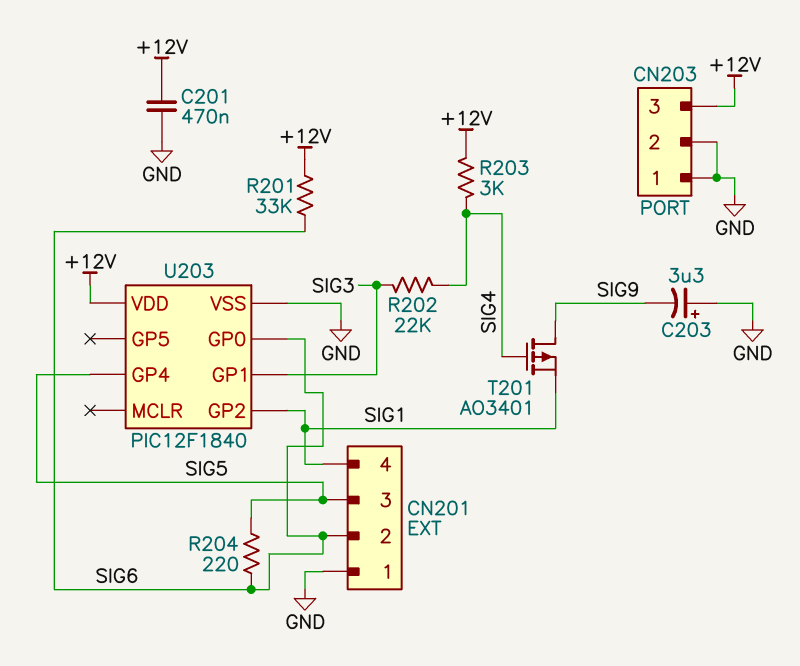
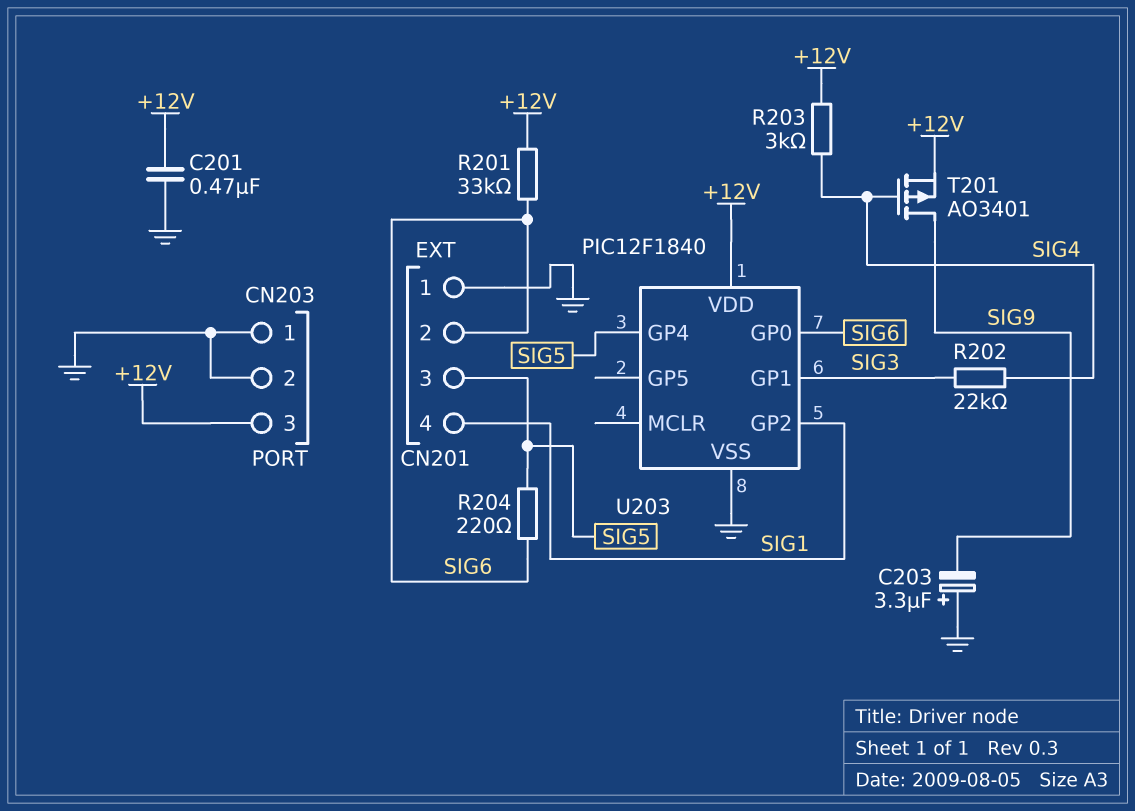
T201: PMOS AO3401 (G SIG4, D SIG9, S SIG1) -> PMOS AO3401 (G SIG4, D SIG9, S +12V)

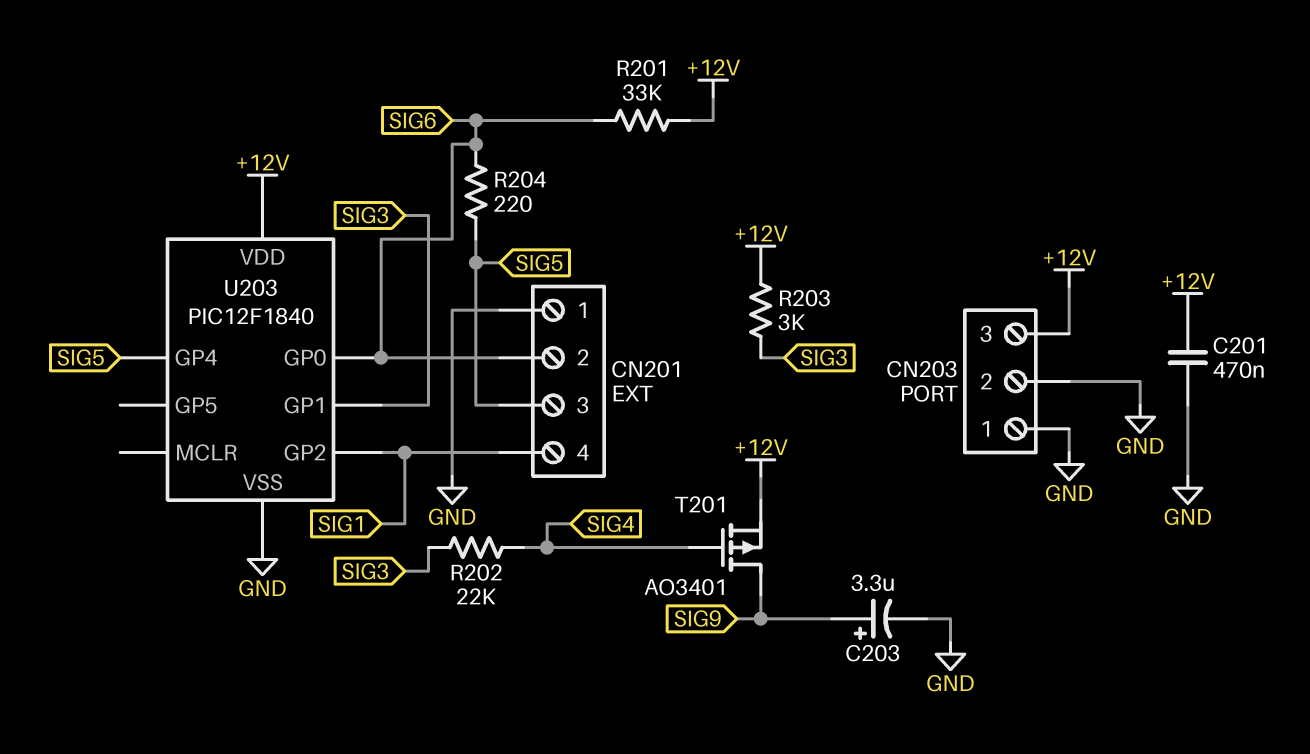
C203: 3.3uF (plus GND, minus SIG9) -> 3.3uF (plus SIG9, minus GND)
R203: 3k (+12V, SIG4) -> 3k (+12V, SIG3)

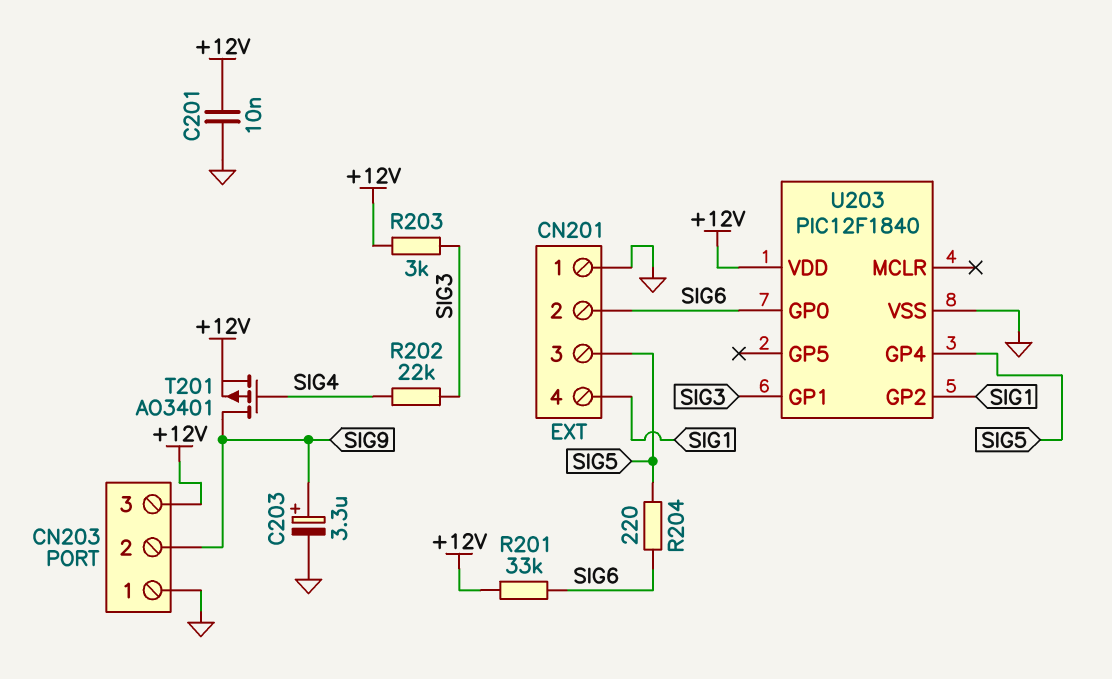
C201: 470nF (+12V, GND) -> 10nF (+12V, GND)
CN203 pin 2: GND -> SIG9

